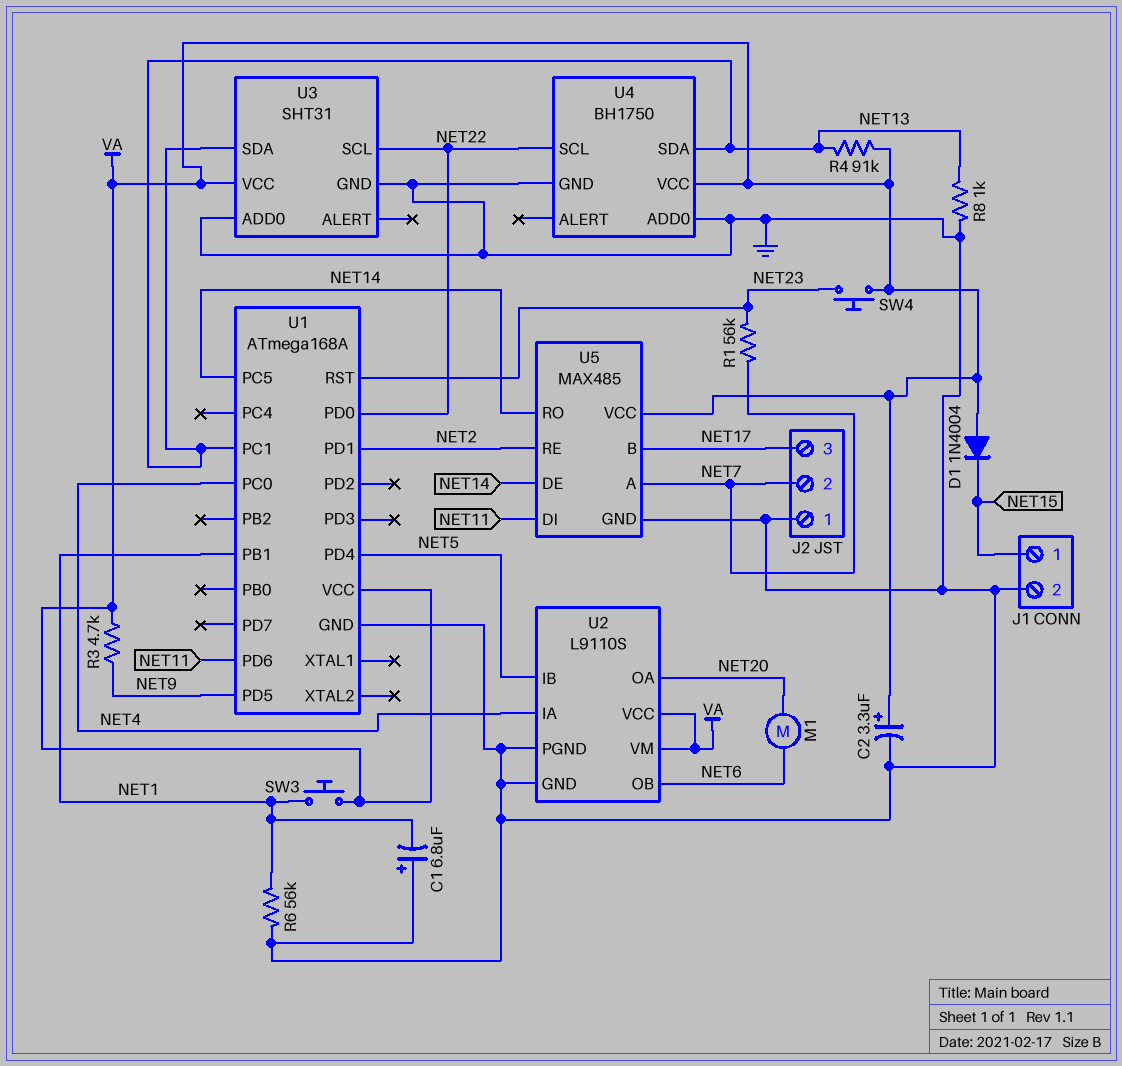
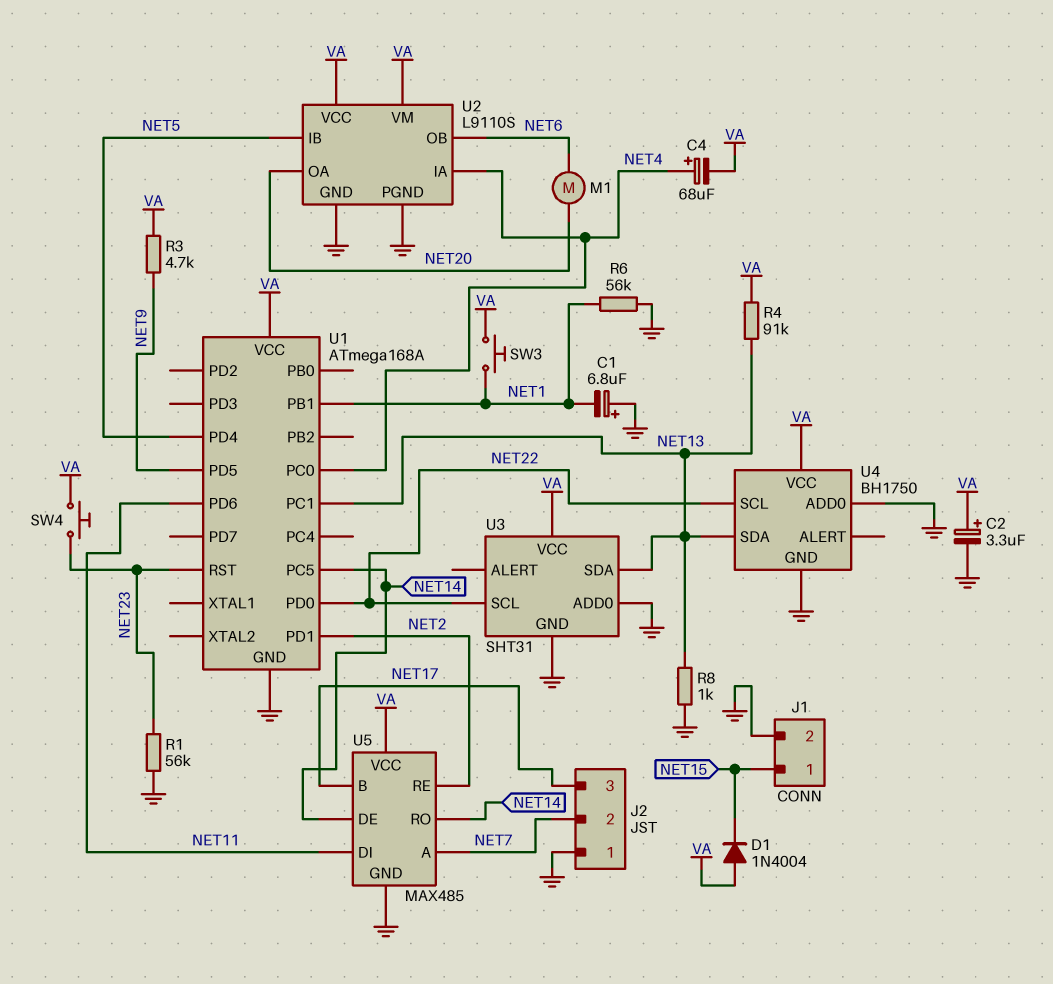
C4: none -> 68uF (plus NET4, minus VA)
R1: 56k (NET7, NET23) -> 56k (GND, NET23)

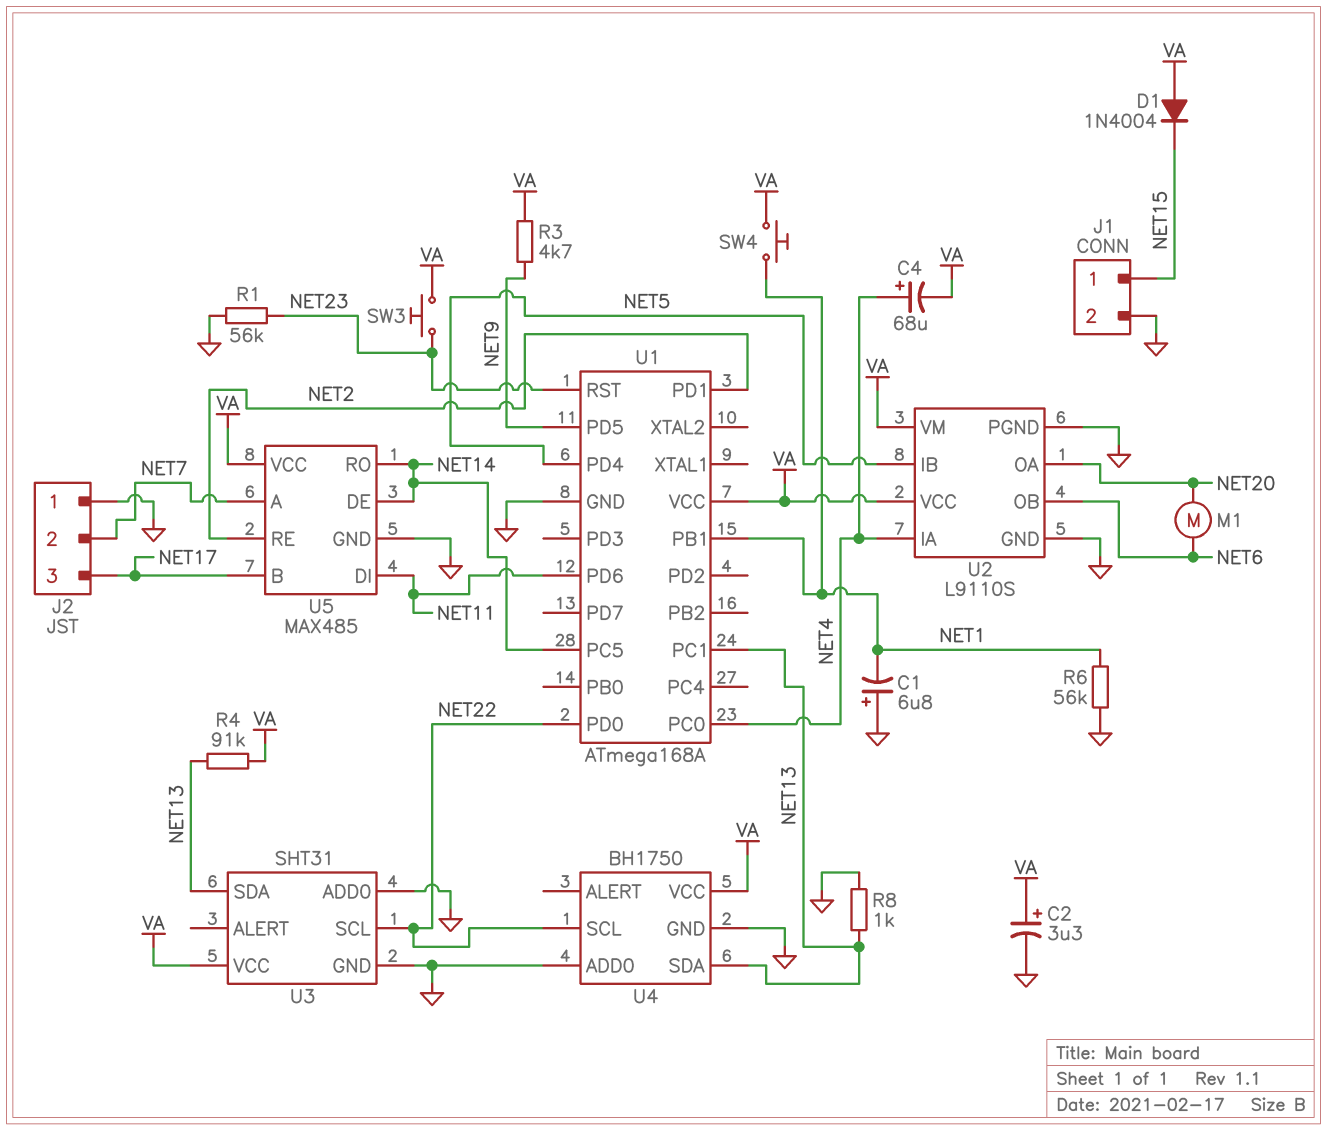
SW3: button (NET1, VA) -> button (NET23, VA)
SW4: button (NET23, VA) -> button (NET1, VA)

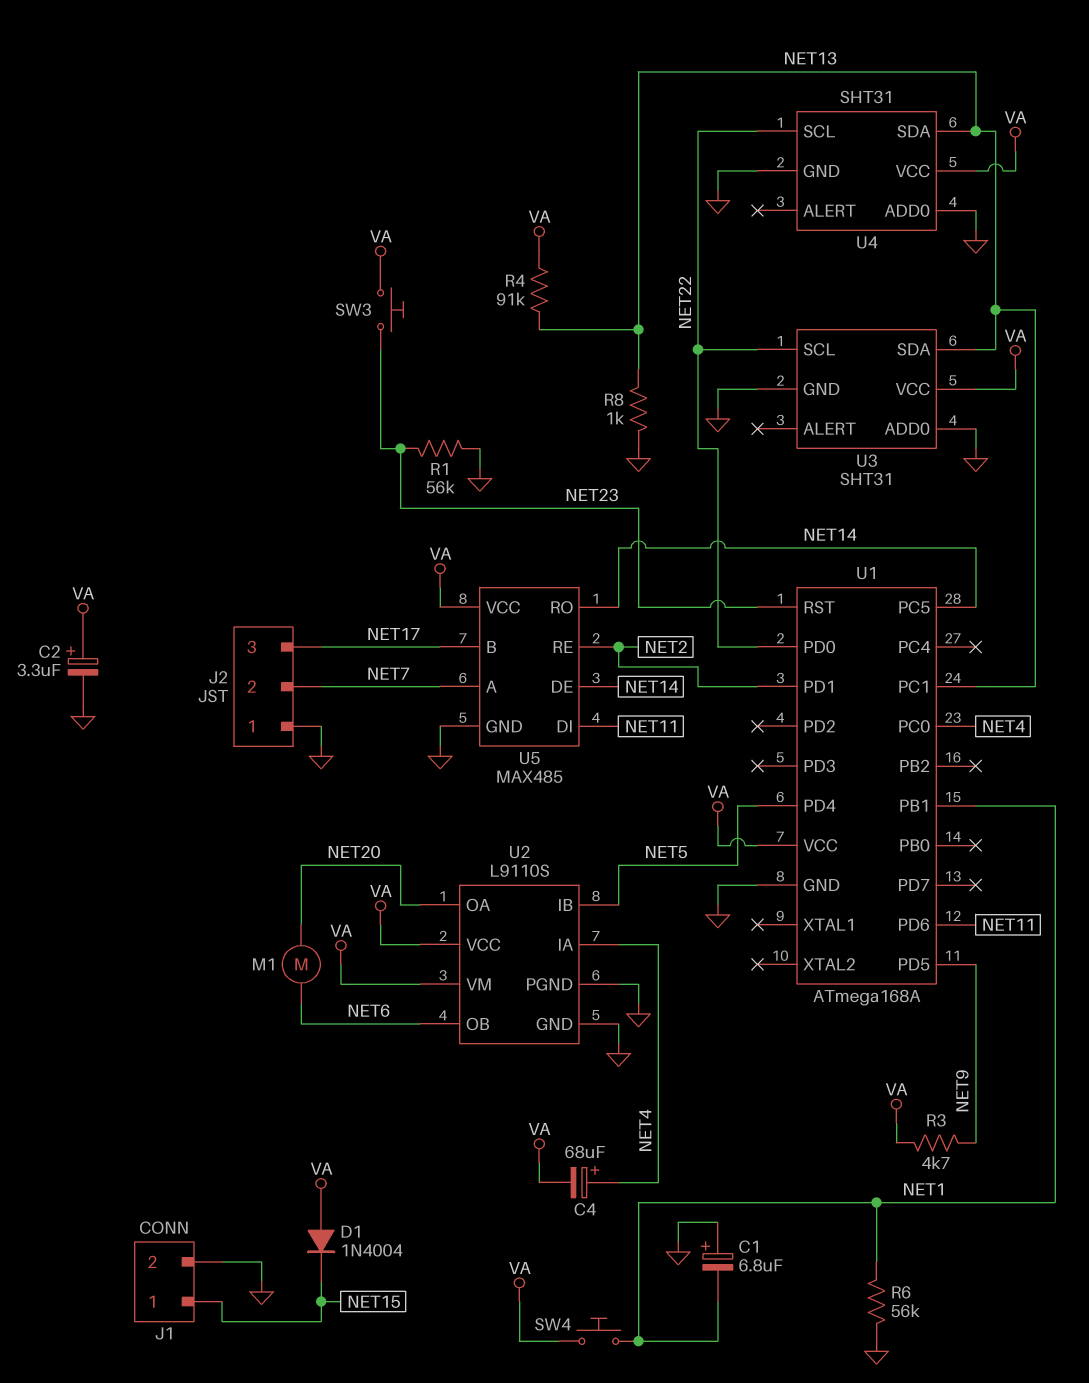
U4: BH1750 -> SHT31

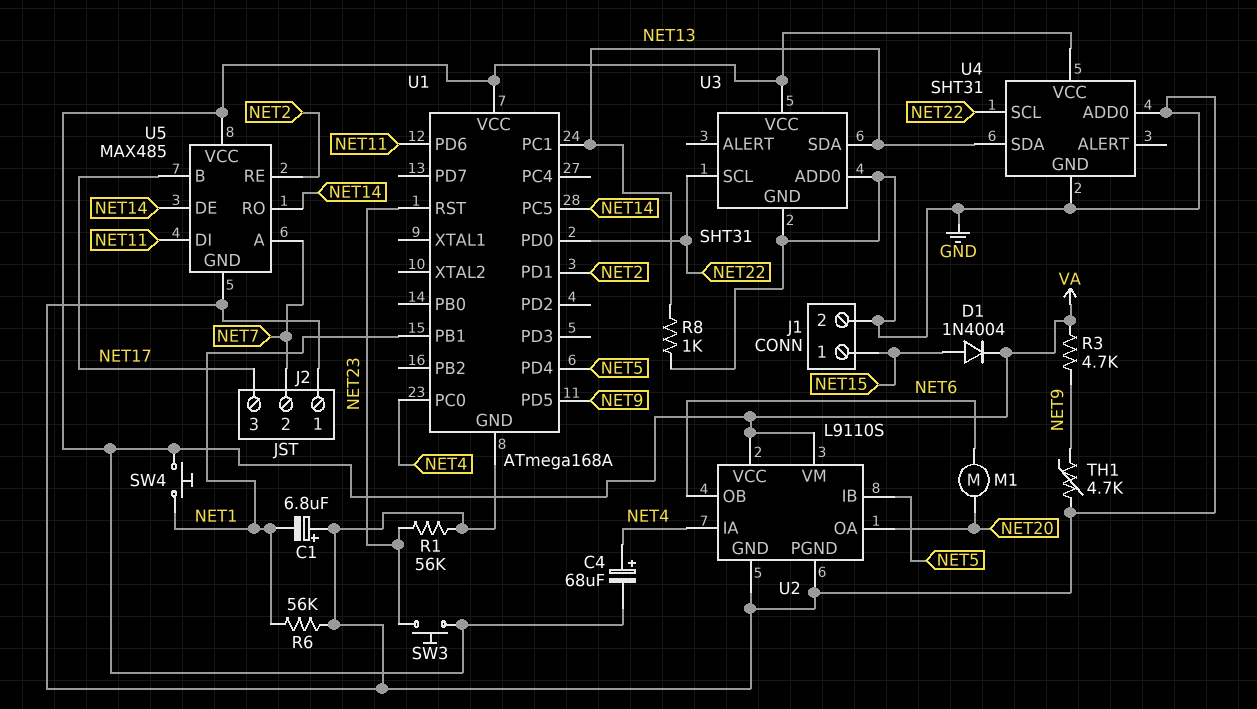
C2: 3.3uF (plus VA, minus GND) -> none
D1: diode 1N4004 (A VA, K NET15) -> diode 1N4004 (A NET15, K VA)
R4: 91k (NET13, VA) -> none
TH1: none -> 4.7k (GND, NET9)

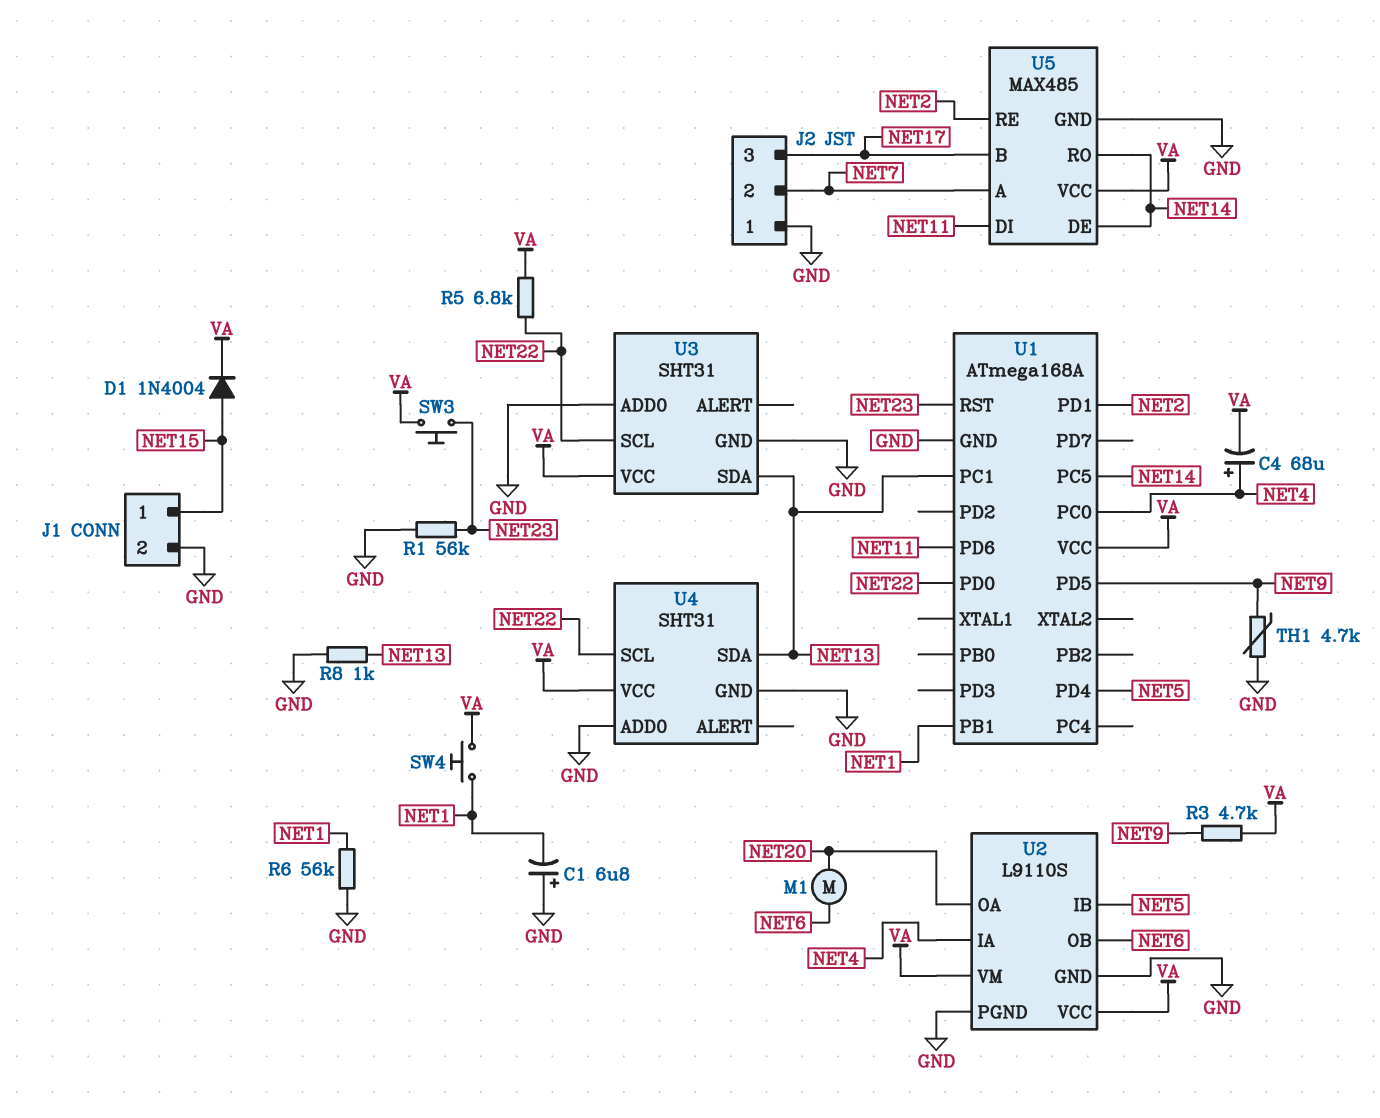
R5: none -> 6.8k (NET22, VA)

